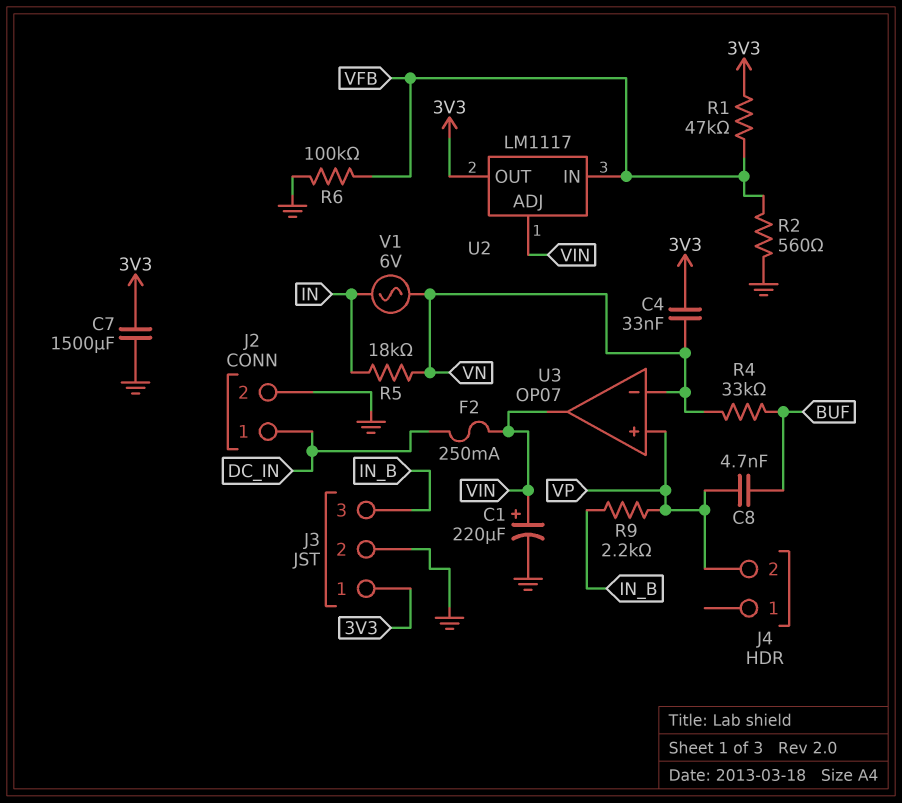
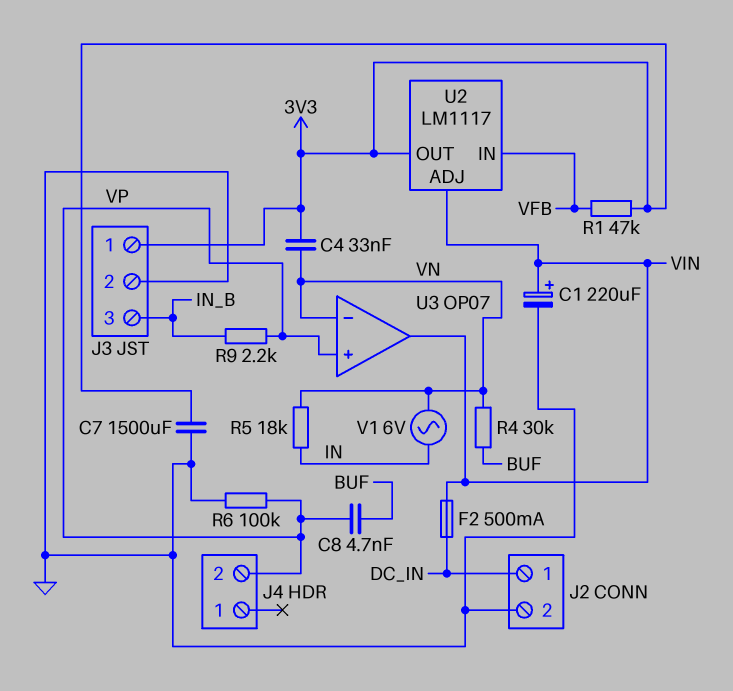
F2: 250mA (DC_IN, VIN) -> 500mA (DC_IN, VIN)
R2: 560 (GND, VFB) -> none
R4: 33k (BUF, VN) -> 30k (BUF, VN)
R6: 100k (GND, VFB) -> 100k (GND, VP)

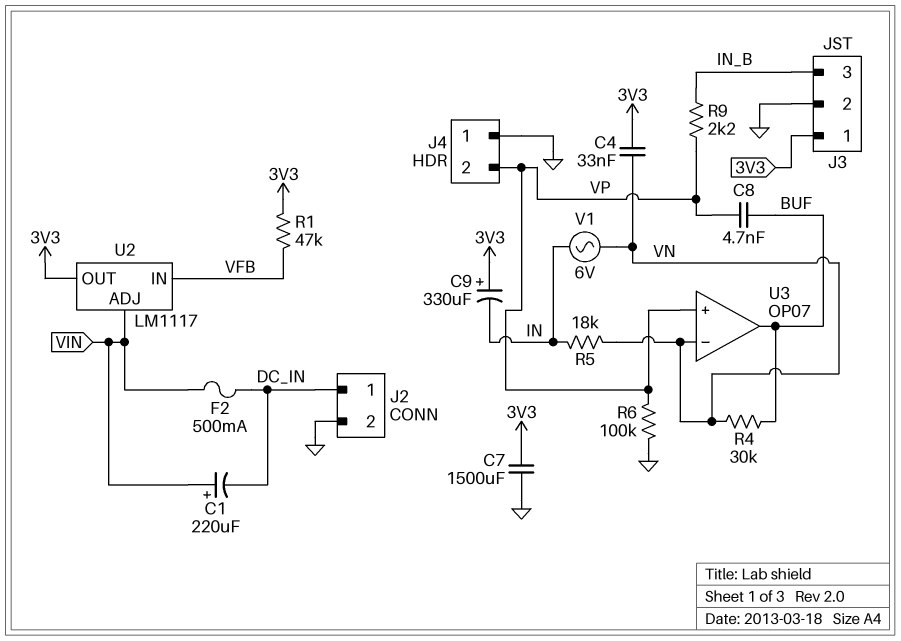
C1: 220uF (plus VIN, minus GND) -> 220uF (plus VIN, minus DC_IN)
C9: none -> 330uF (plus 3V3, minus IN)
J4 pin 1: none -> GND
U3 pin out: VIN -> BUF

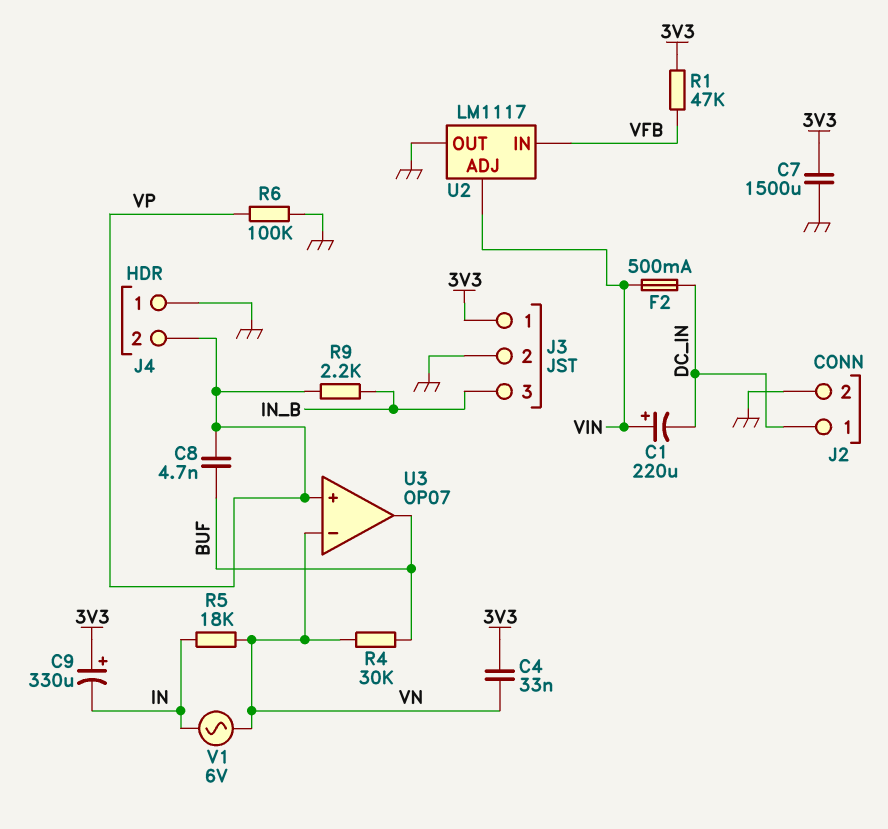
U2 pin OUT: 3V3 -> GND

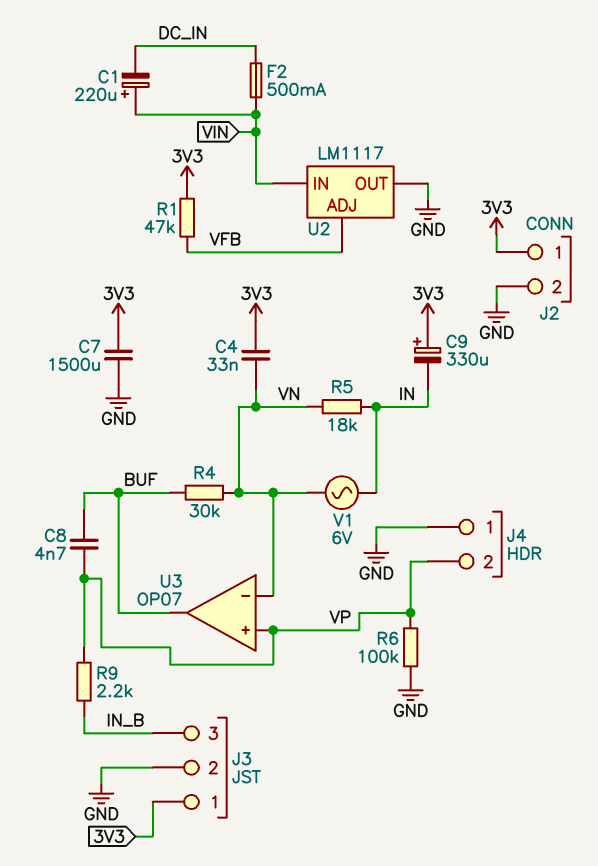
J2 pin 1: DC_IN -> 3V3
U2 pin ADJ: VIN -> VFB
U2 pin IN: VFB -> VIN

